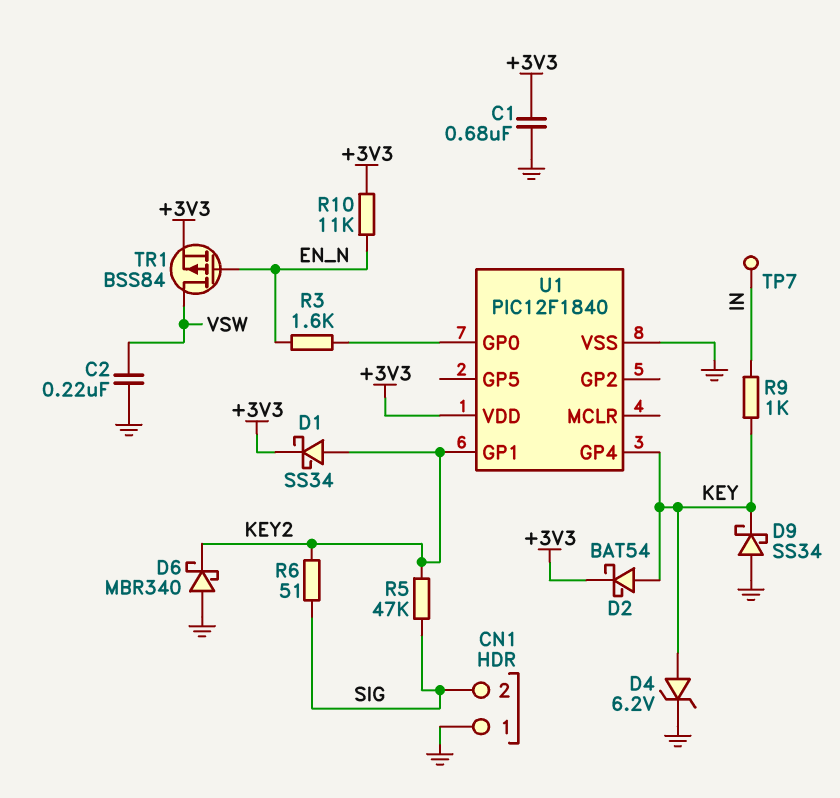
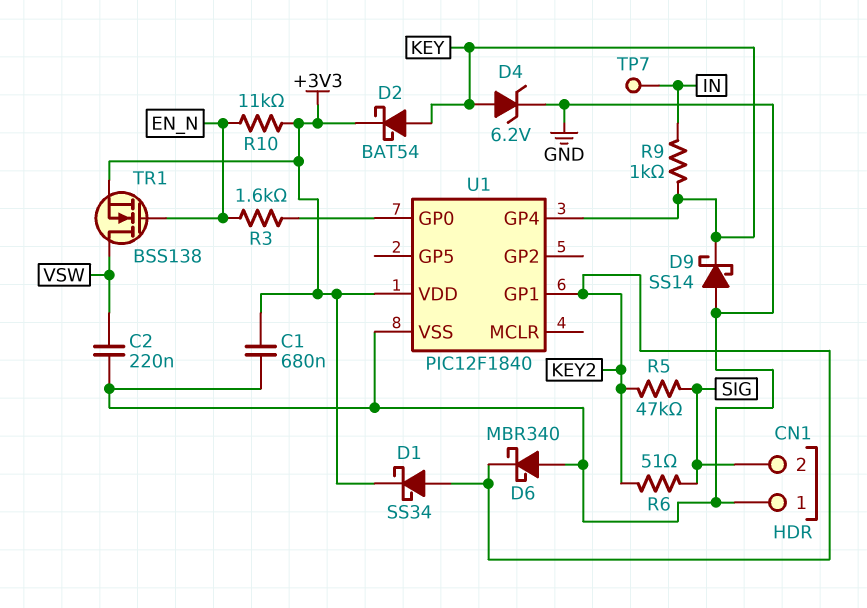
D9: schottky SS34 (A GND, K KEY) -> schottky SS14 (A GND, K KEY)
TR1: PMOS BSS84 (G EN_N, D VSW, S +3V3) -> NMOS BSS138 (G EN_N, D VSW, S +3V3)

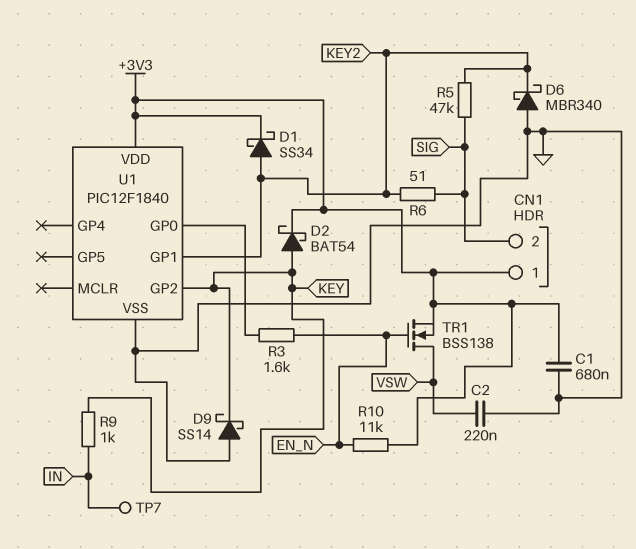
CN1 pin 1: GND -> +3V3
D4: zener 6.2V (A KEY, K GND) -> none
U1 pin GP2: none -> KEY
U1 pin GP4: KEY -> none

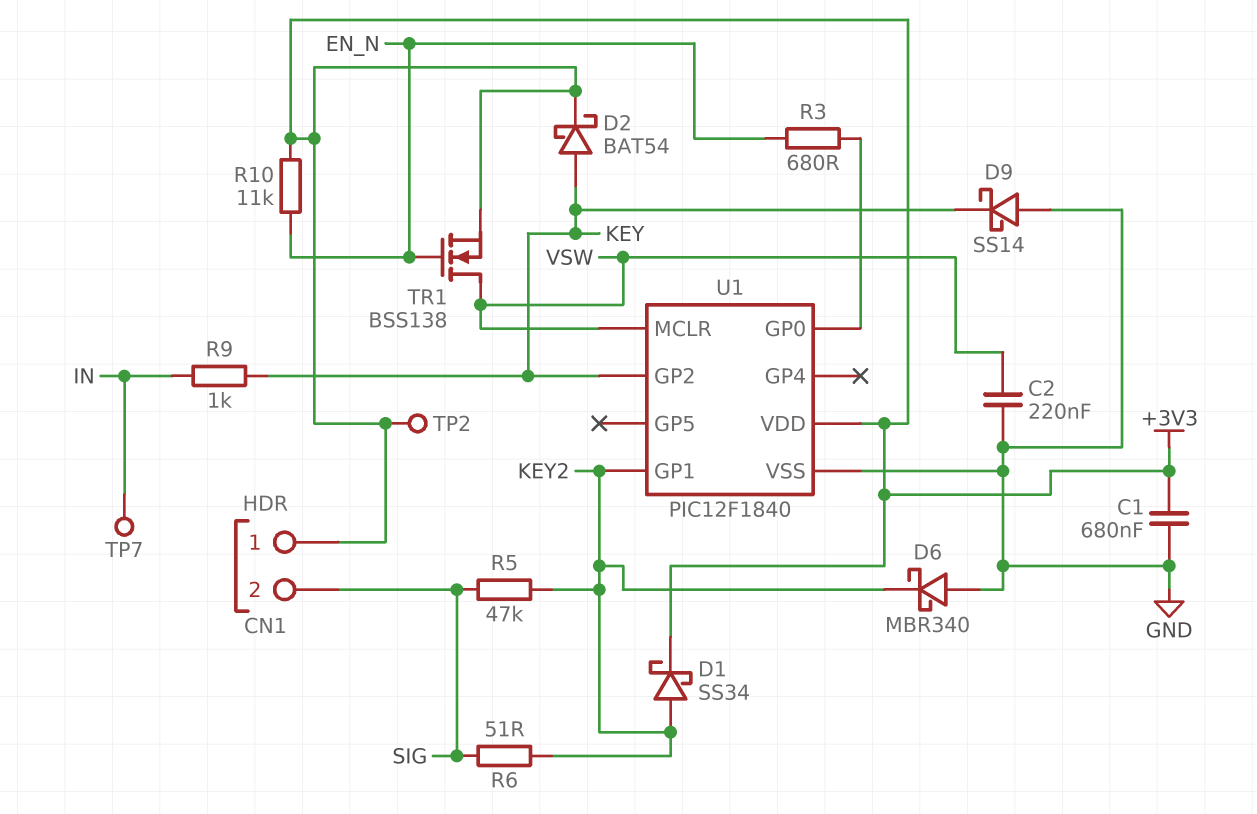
R3: 1.6k (EN_N, U1/GP0) -> 680 (EN_N, U1/GP0)
TP2: none -> test point (+3V3)
U1 pin MCLR: none -> VSW

